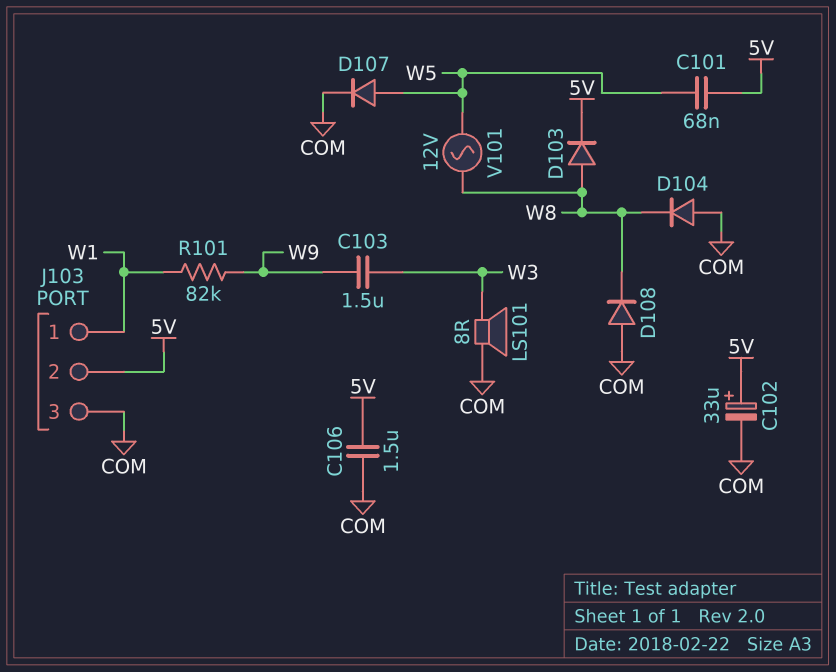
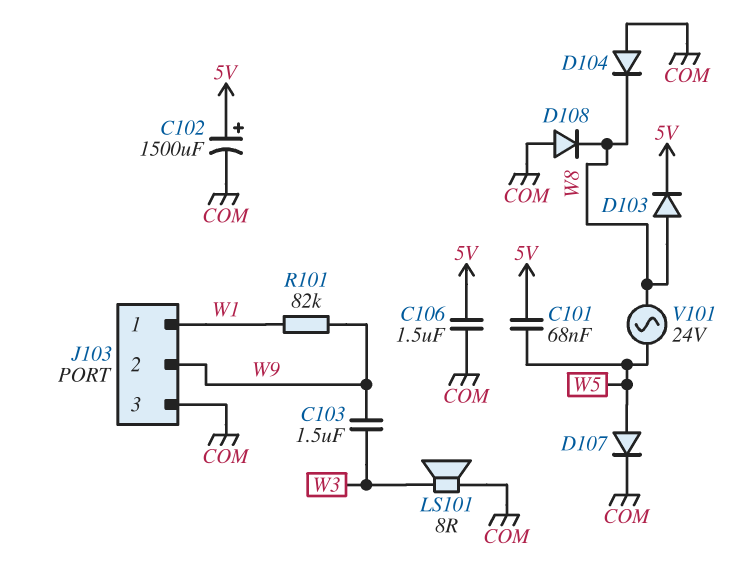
C102: 33uF (plus 5V, minus COM) -> 1500uF (plus 5V, minus COM)
J103 pin 2: 5V -> W9
V101: AC 12V (W5, W8) -> AC 24V (W5, W8)

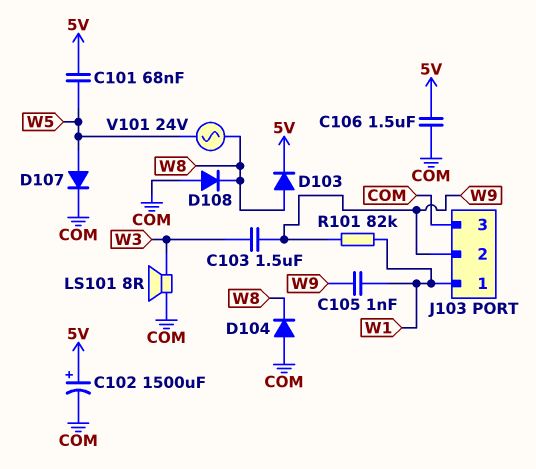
C105: none -> 1nF (W1, W9)

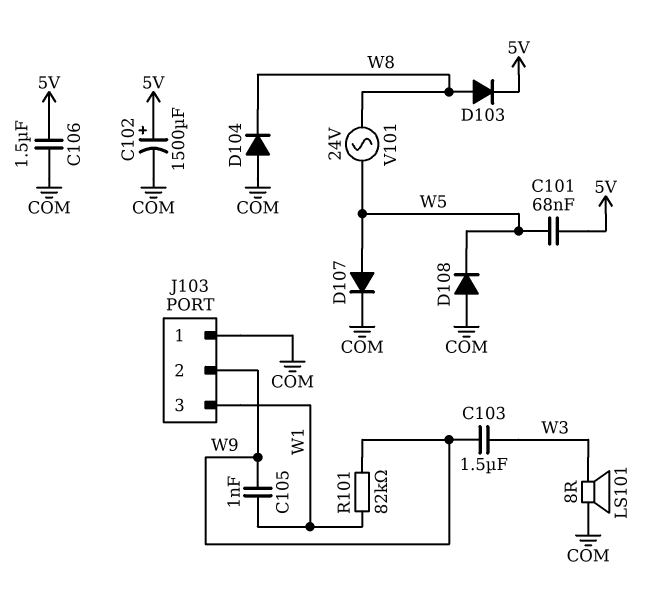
D108: diode (A COM, K W8) -> diode (A COM, K W5)
J103 pin 1: W1 -> COM
J103 pin 3: COM -> W1

